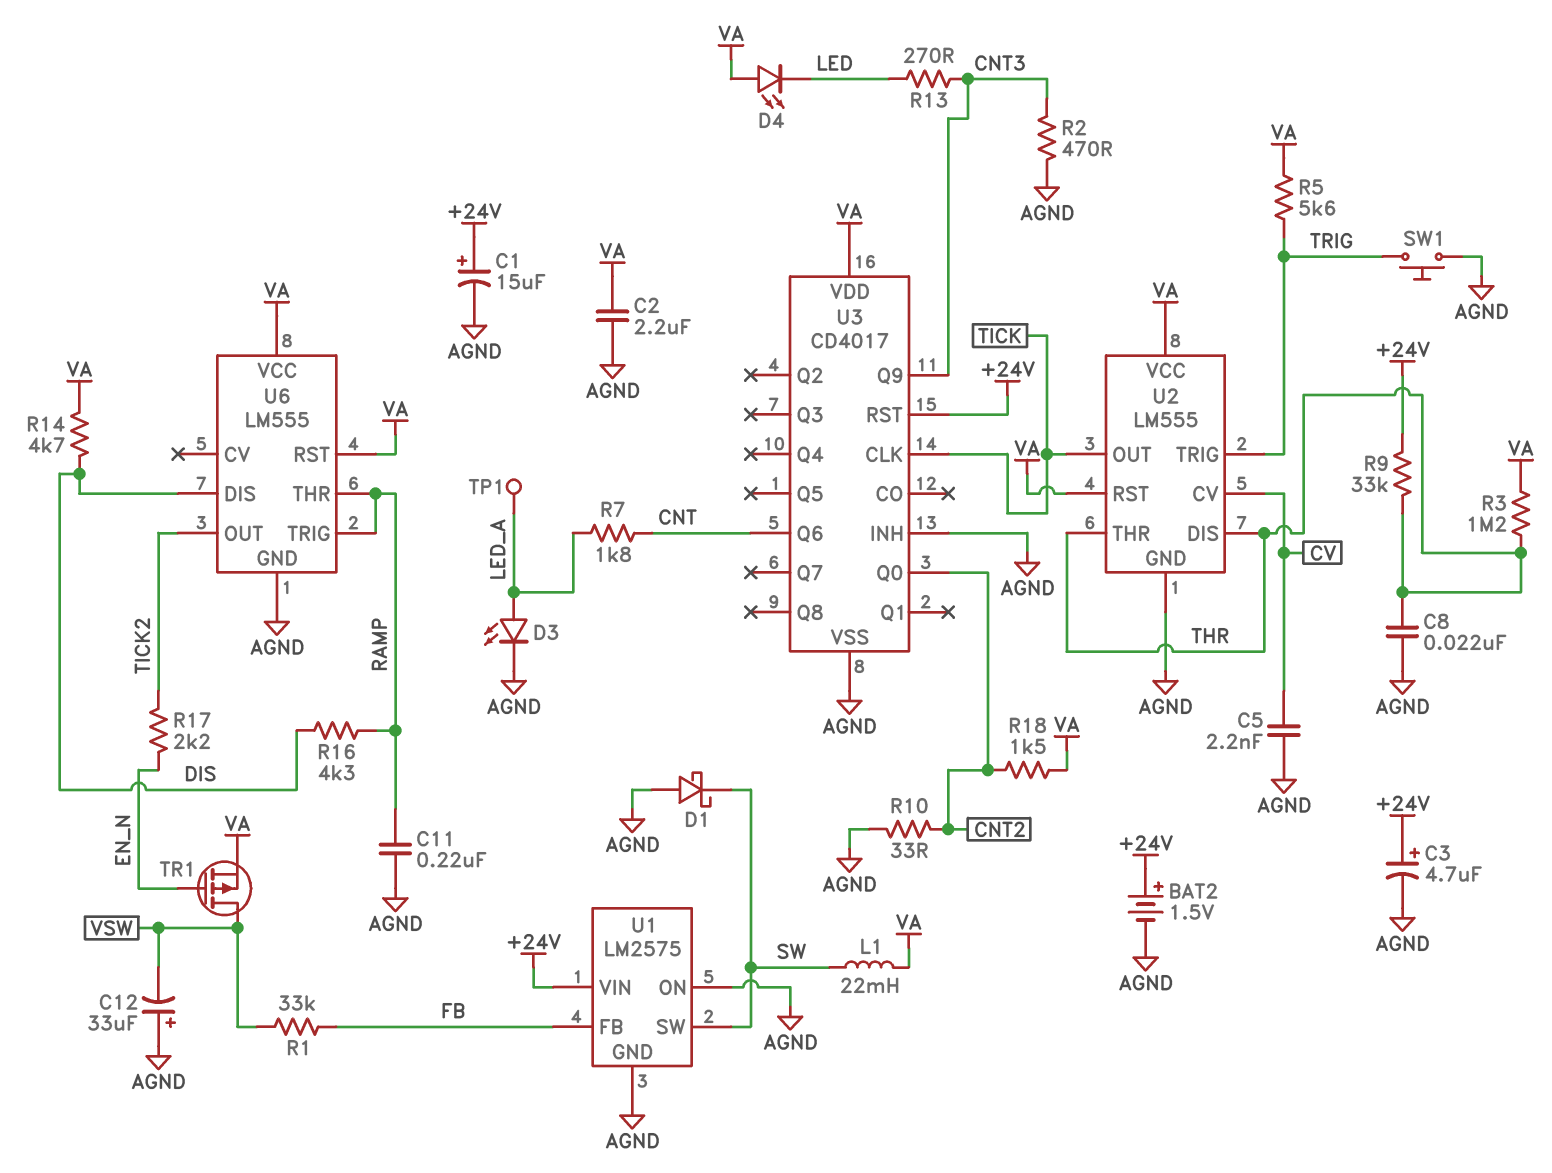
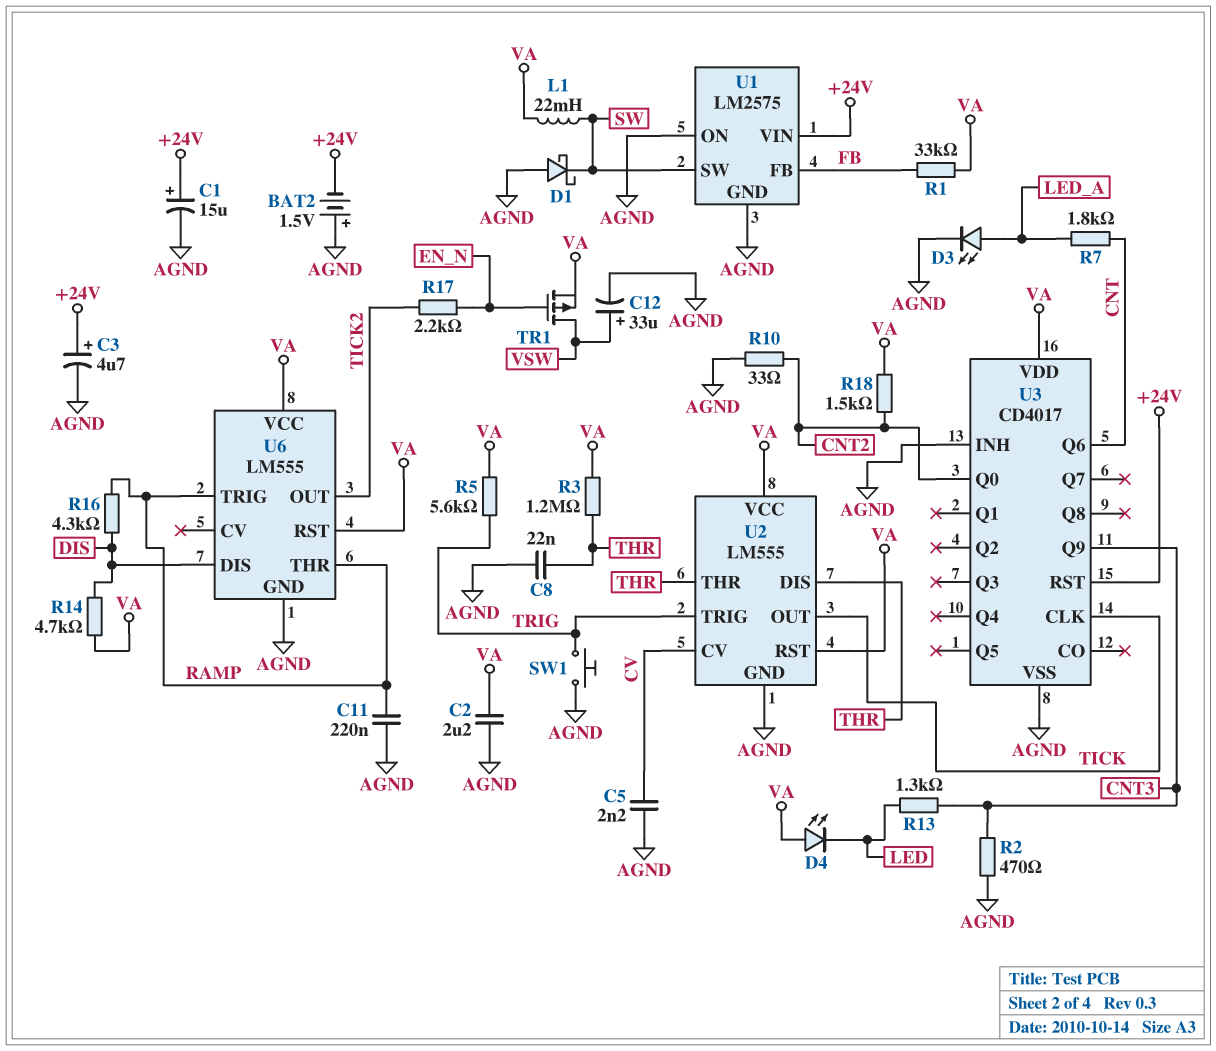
BAT2: 1.5V (plus +24V, minus AGND) -> 1.5V (plus AGND, minus +24V)
C12: 33uF (plus AGND, minus VSW) -> 33uF (plus VSW, minus AGND)
R1: 33k (FB, VSW) -> 33k (FB, VA)
R9: 33k (+24V, THR) -> none
R13: 270 (CNT3, LED) -> 1.3k (CNT3, LED)
TP1: test point (LED_A) -> none

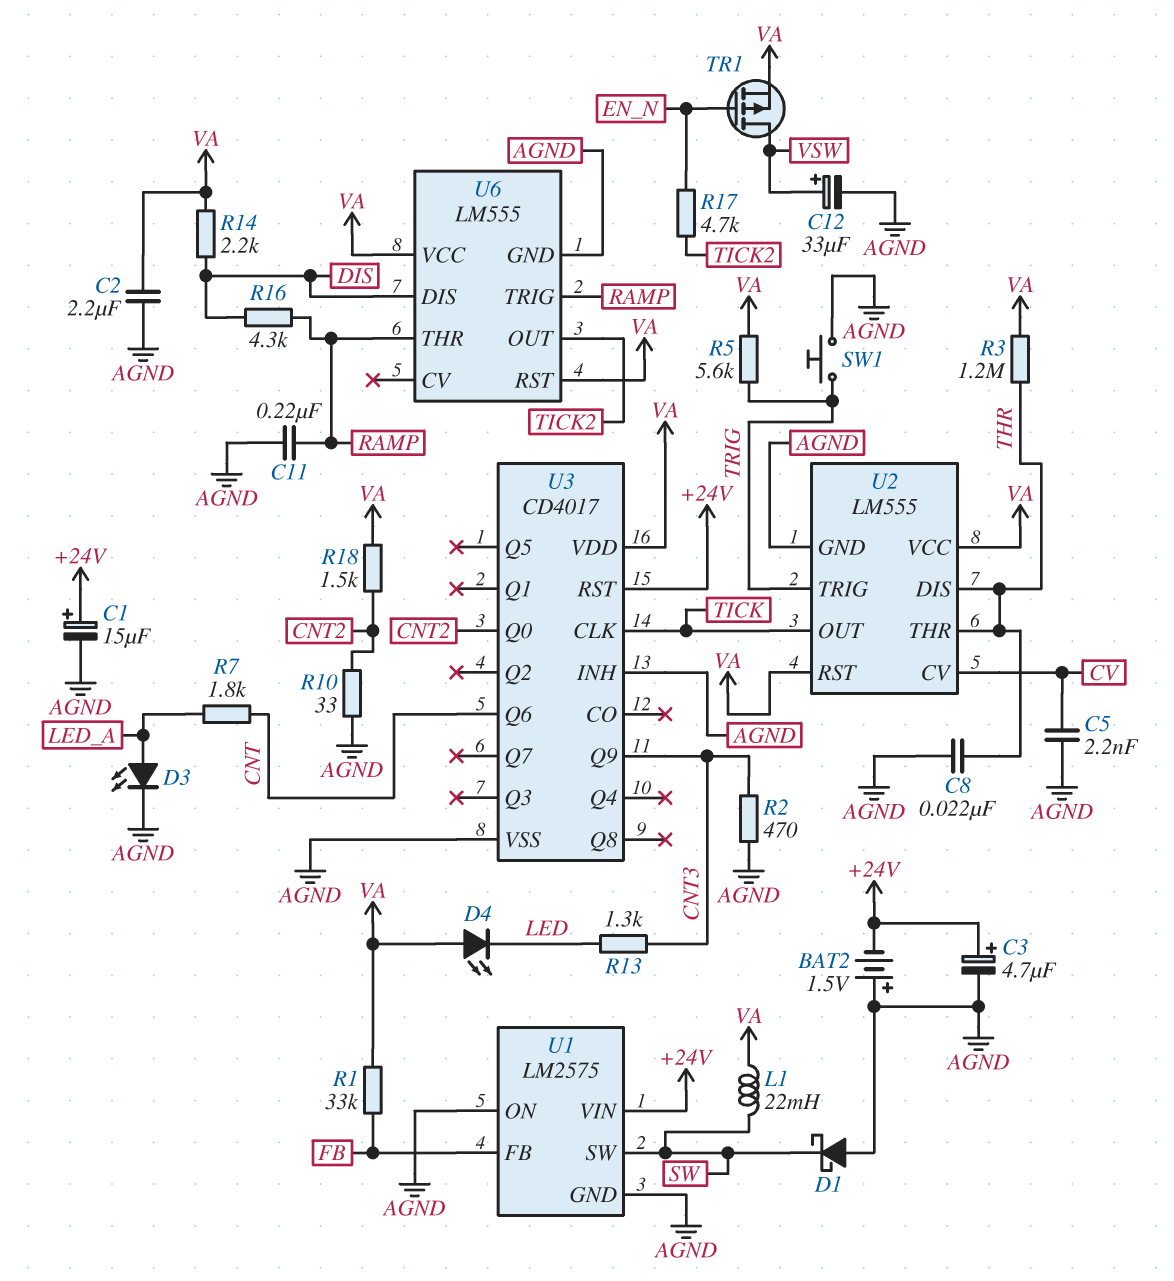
R14: 4.7k (DIS, VA) -> 2.2k (DIS, VA)
R17: 2.2k (EN_N, TICK2) -> 4.7k (EN_N, TICK2)

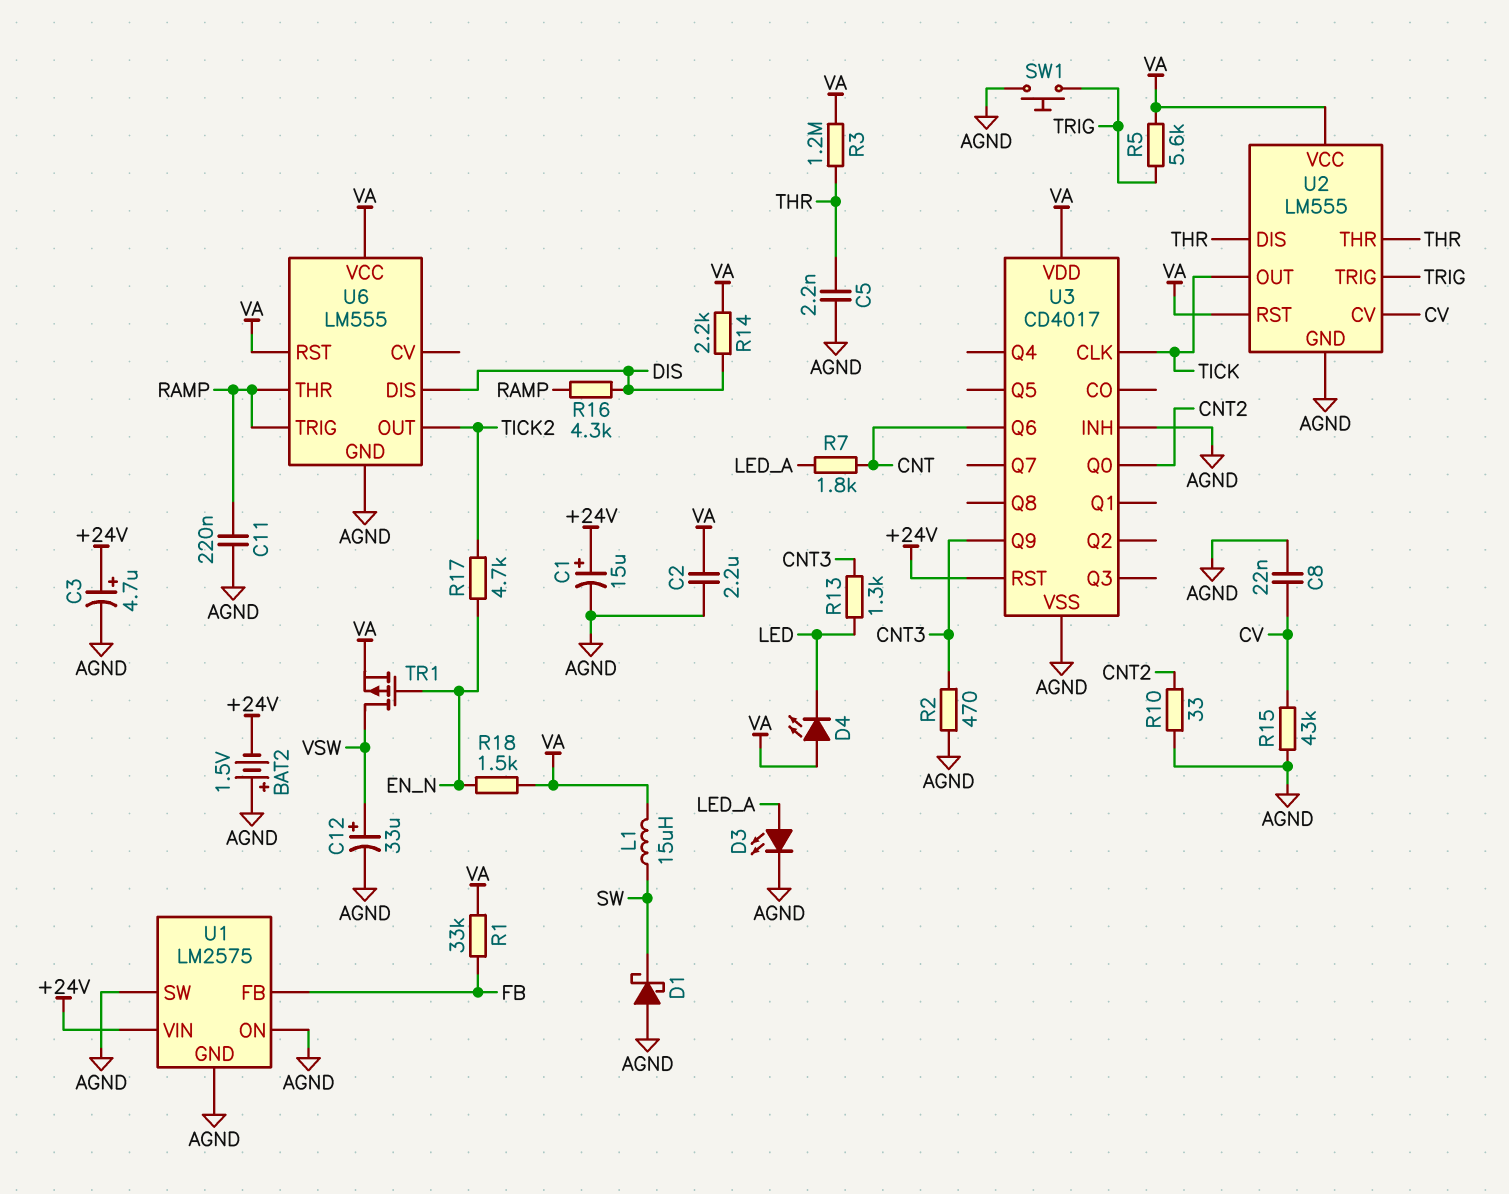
C5: 2.2nF (AGND, CV) -> 2.2nF (AGND, THR)
C8: 22nF (AGND, THR) -> 22nF (AGND, CV)
L1: 22mH (SW, VA) -> 15uH (SW, VA)
R15: none -> 43k (AGND, CV)
R18: 1.5k (CNT2, VA) -> 1.5k (EN_N, VA)
U1 pin SW: SW -> AGND

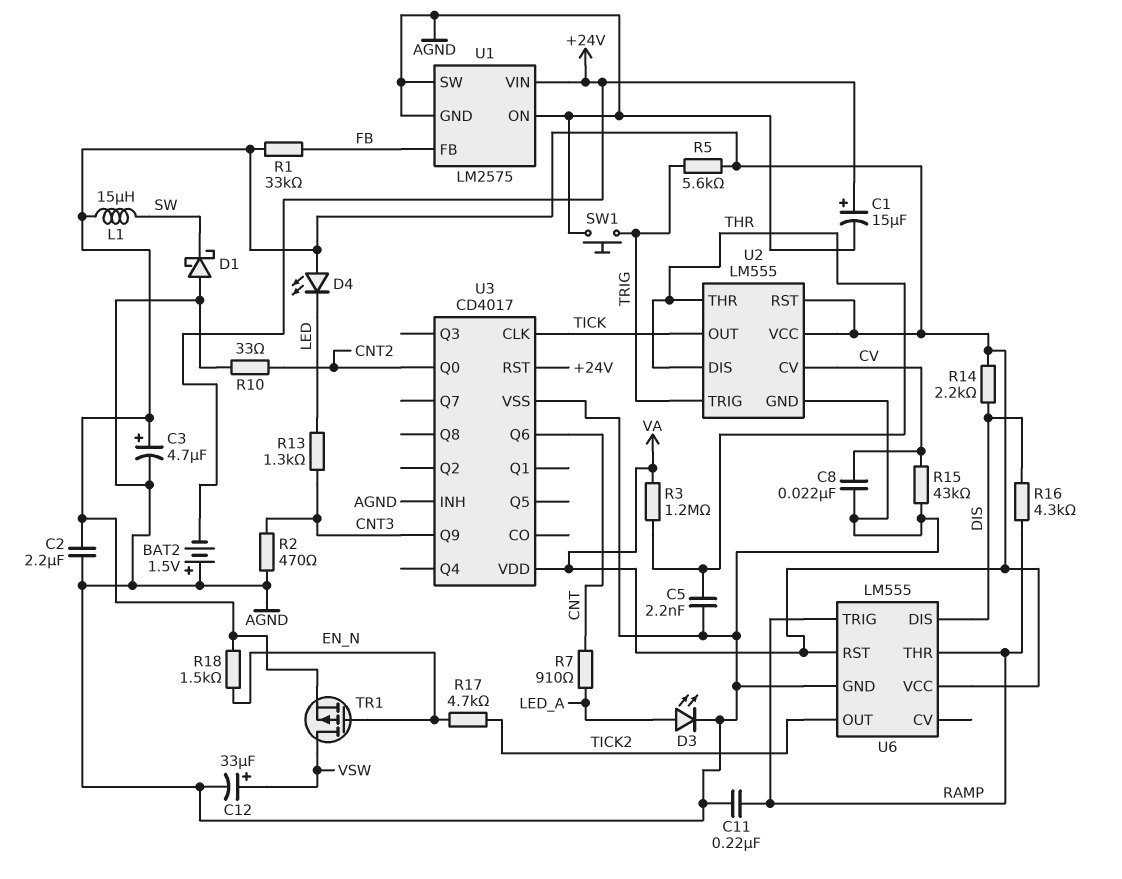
C3: 4.7uF (plus +24V, minus AGND) -> 4.7uF (plus VA, minus AGND)
R7: 1.8k (CNT, LED_A) -> 910 (CNT, LED_A)

